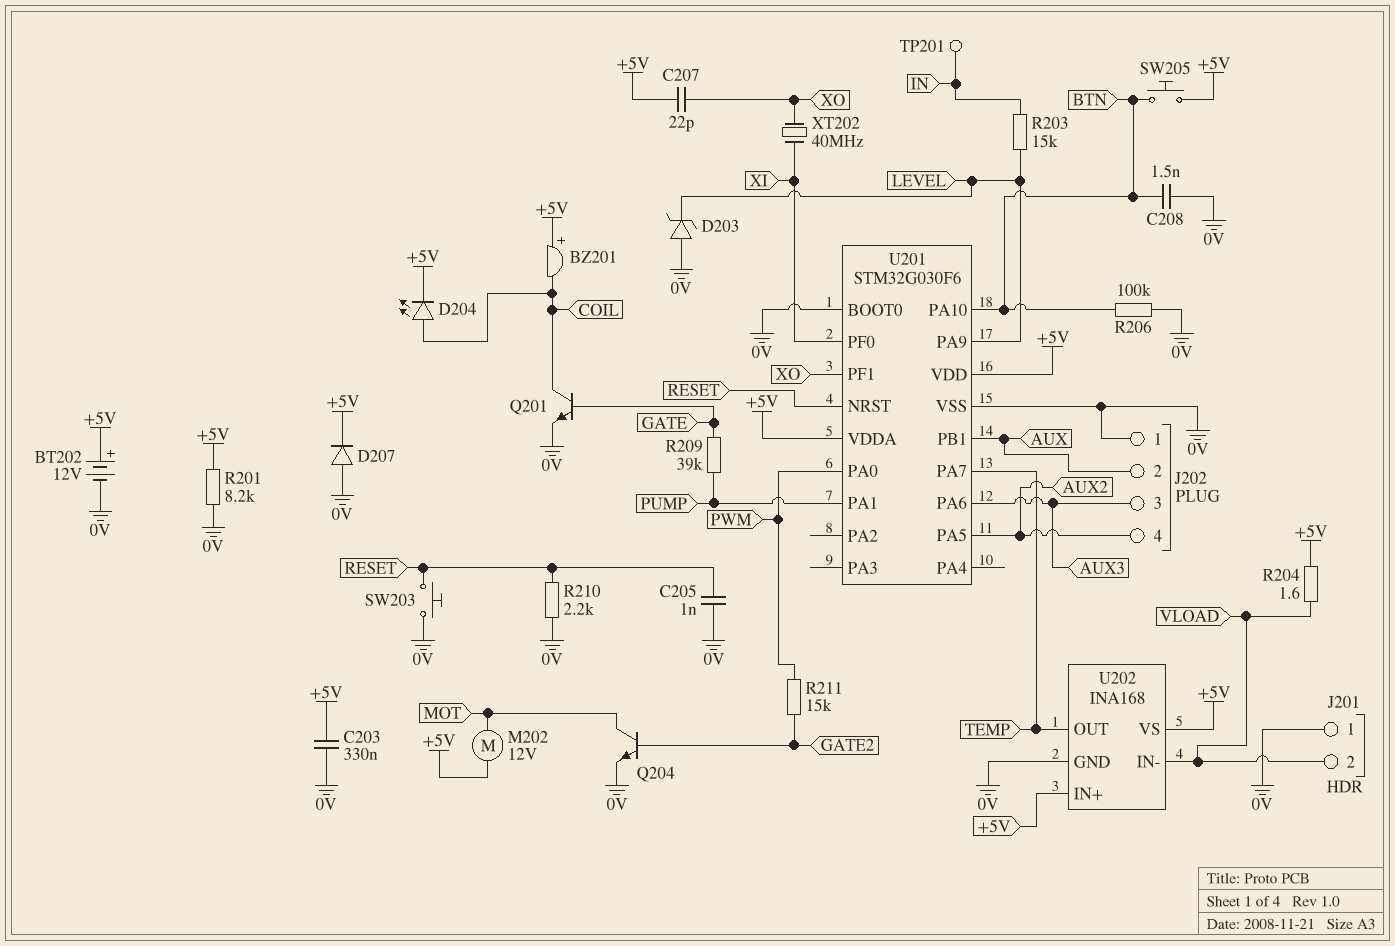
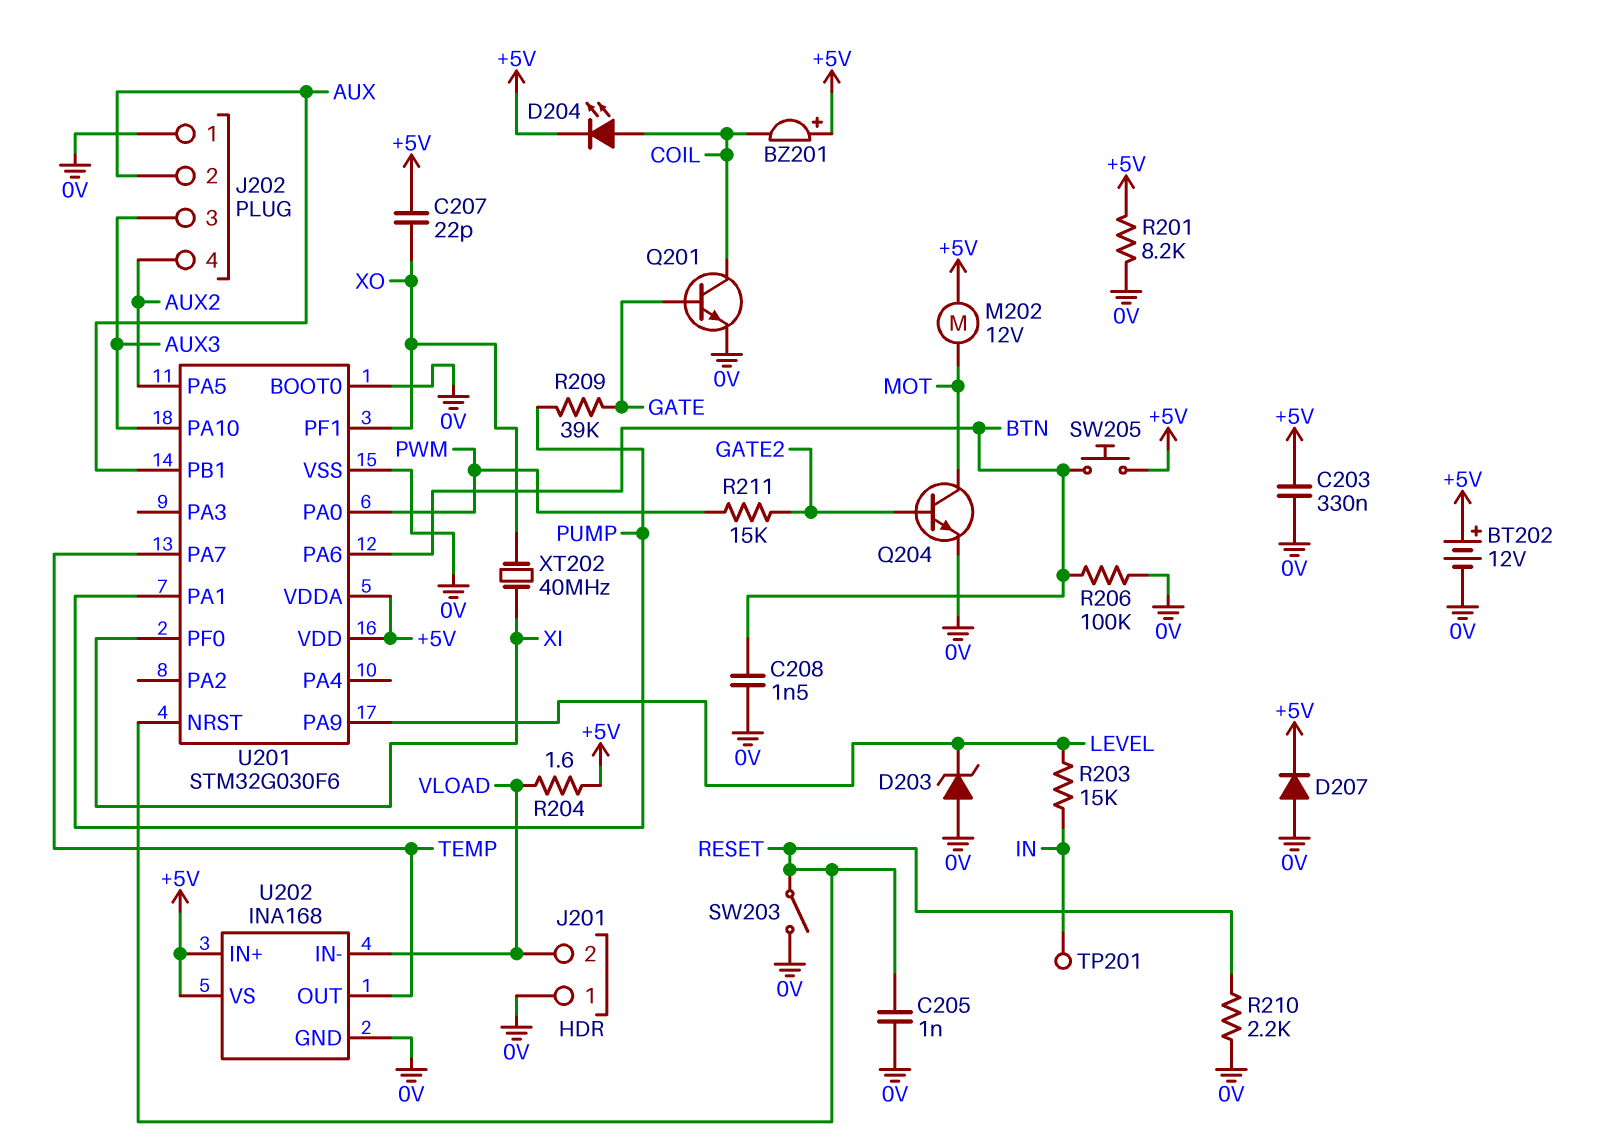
SW203: button (0V, RESET) -> switch (0V, RESET)
U201 pin PA6: AUX3 -> BTN
U201 pin PA10: BTN -> AUX3

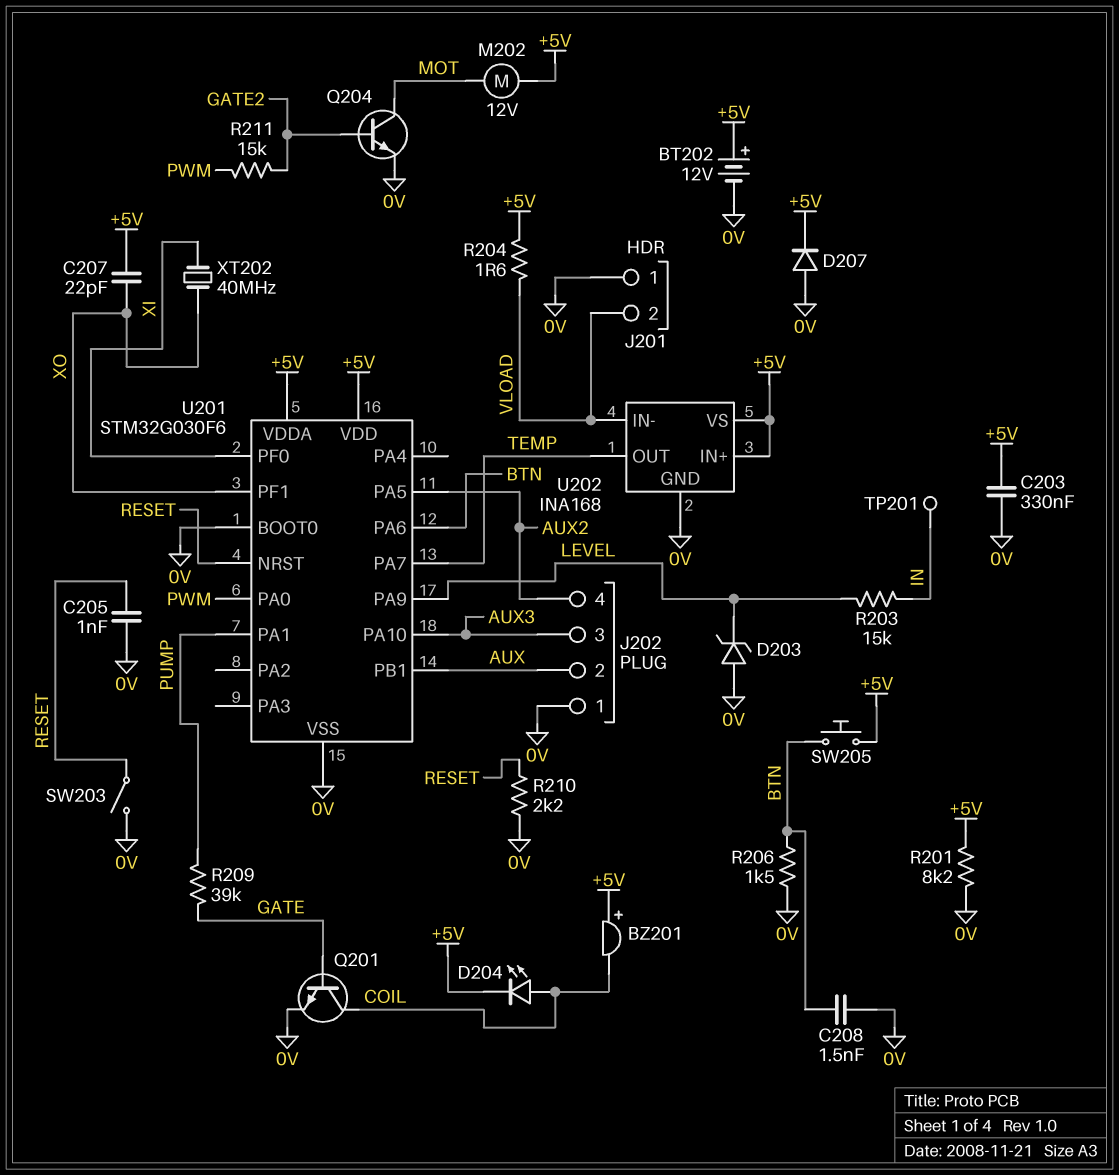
R206: 100k (0V, BTN) -> 1.5k (0V, BTN)

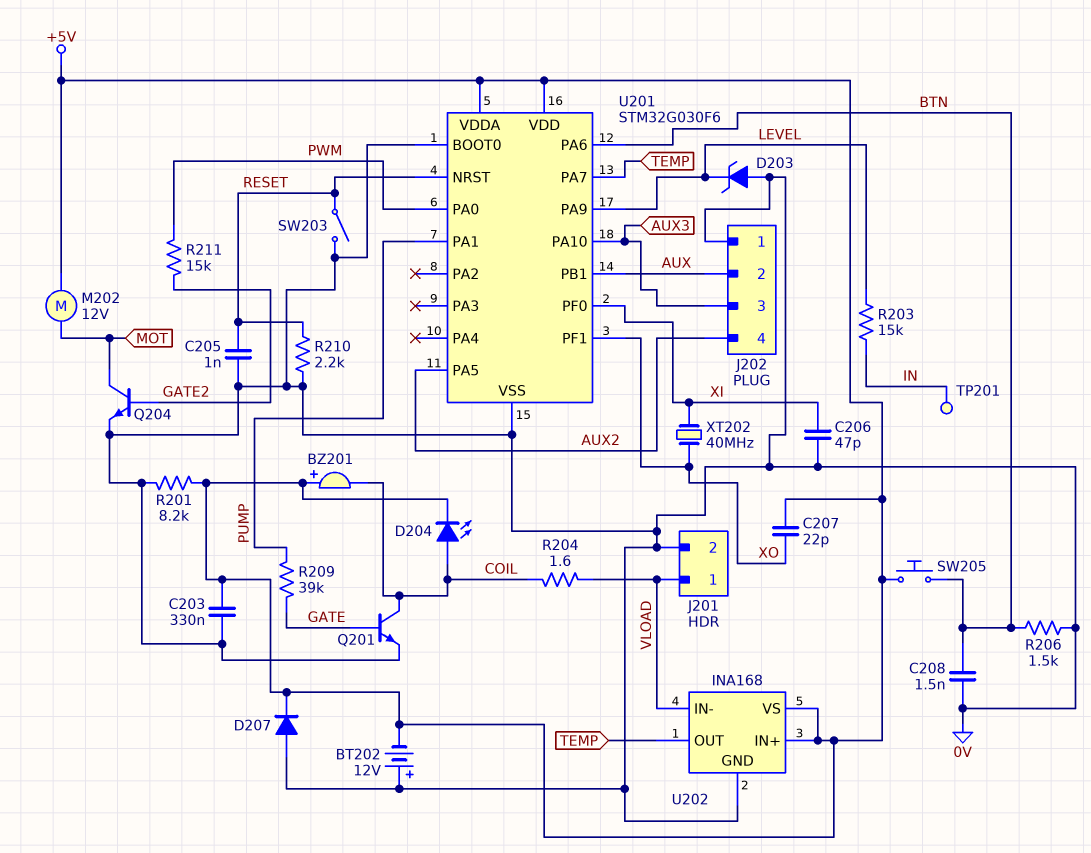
BT202: 12V (plus +5V, minus 0V) -> 12V (plus 0V, minus +5V)
C206: none -> 47pF (0V, XI)
J201 pin 1: 0V -> VLOAD
J201 pin 2: VLOAD -> 0V
R204: 1.6 (+5V, VLOAD) -> 1.6 (COIL, VLOAD)

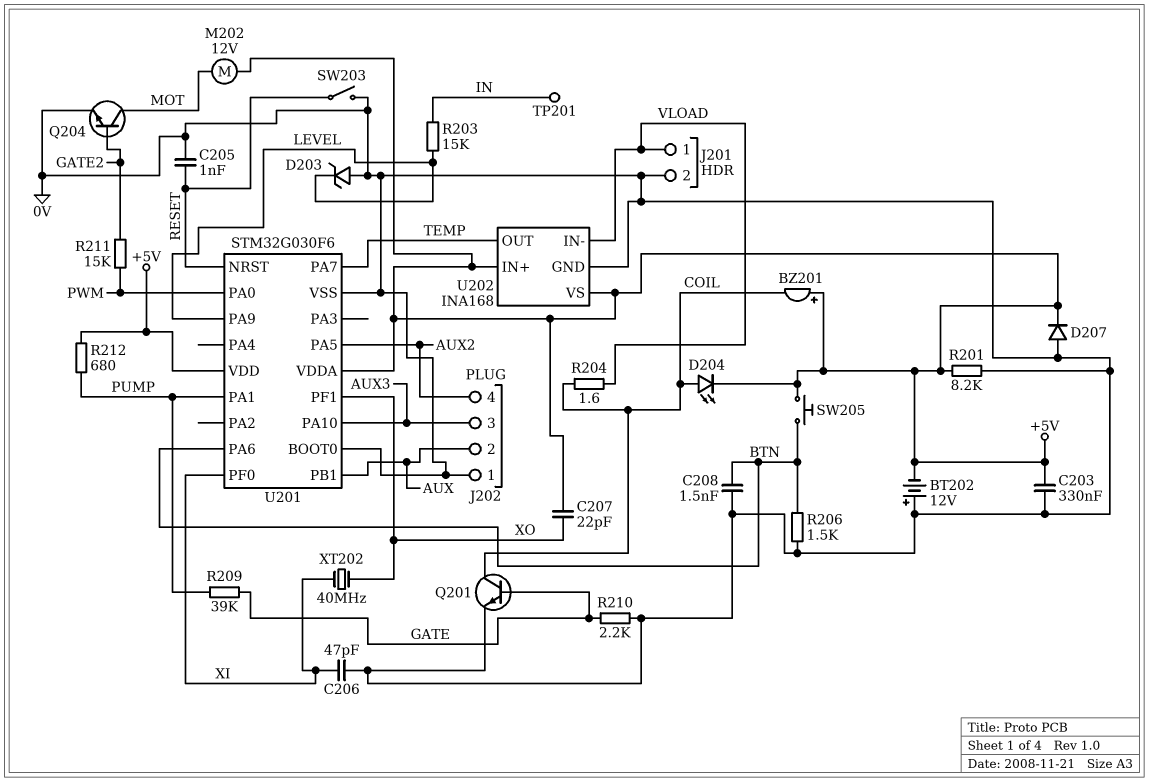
R210: 2.2k (0V, RESET) -> 2.2k (0V, GATE)
R212: none -> 680 (+5V, PUMP)

